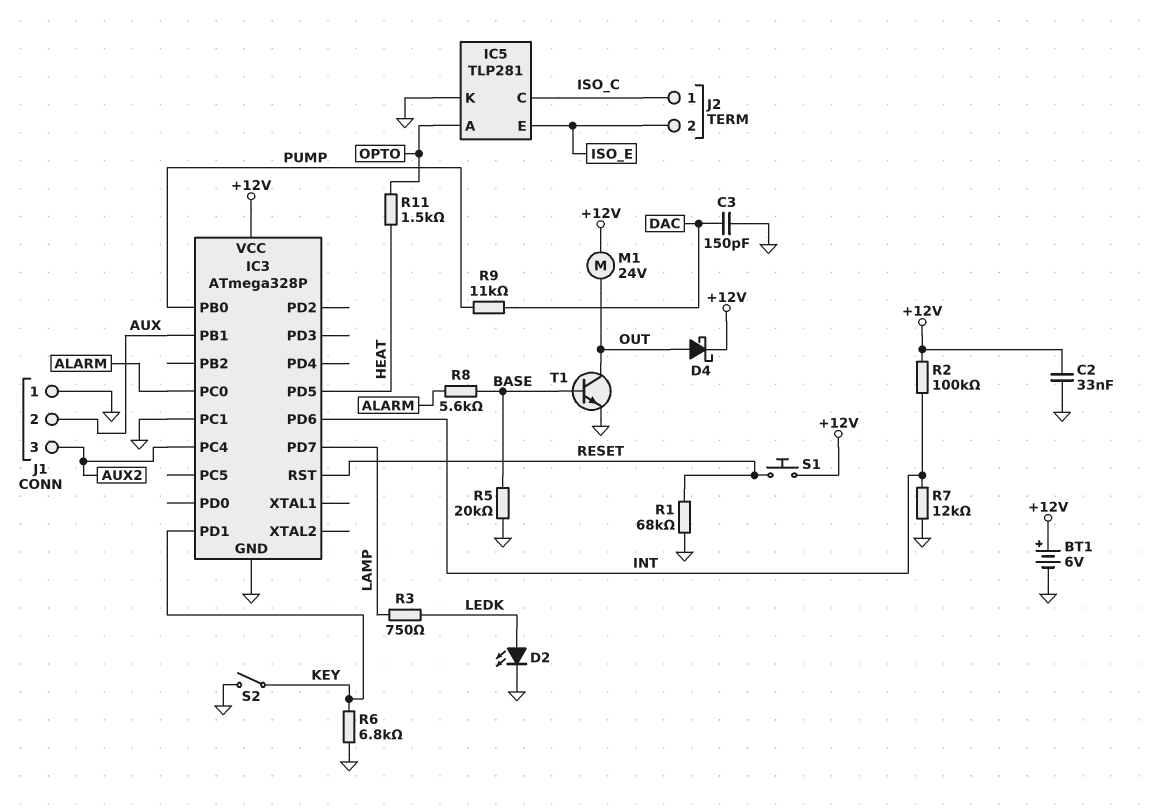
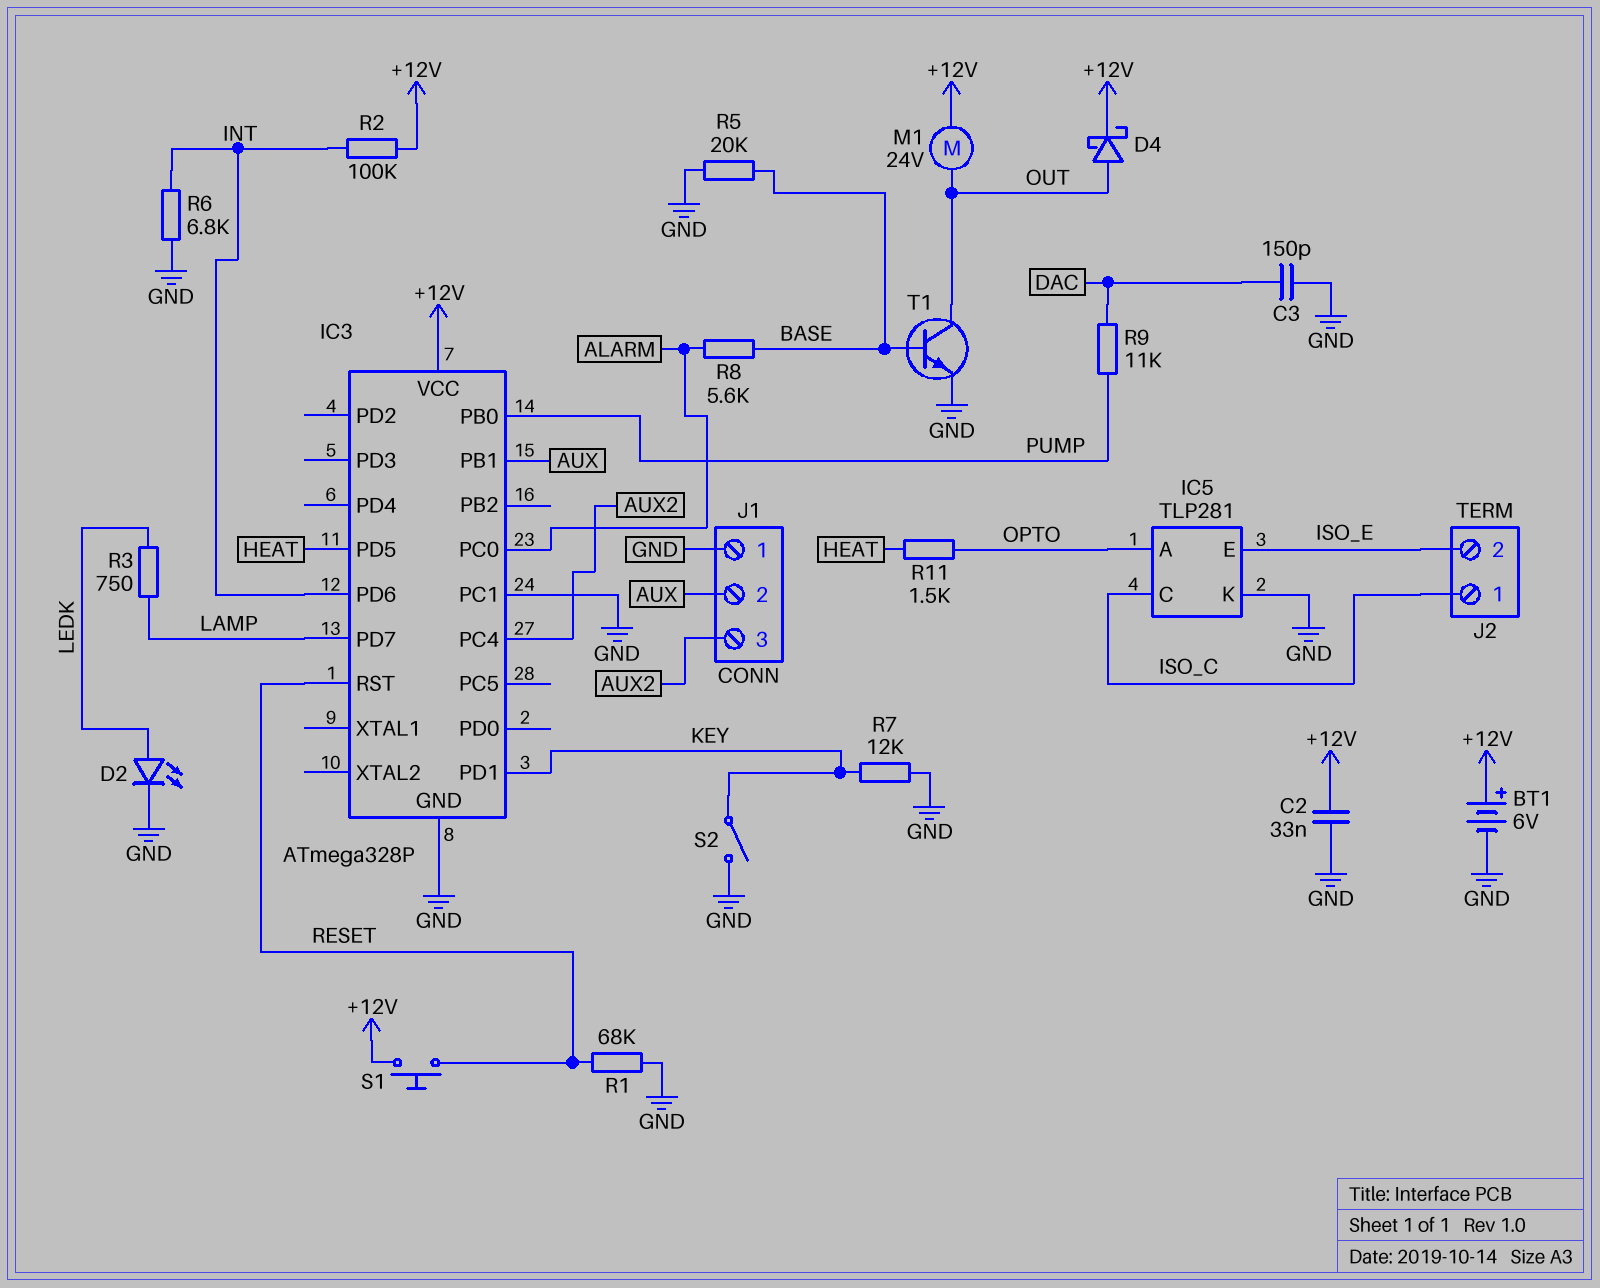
R6: 6.8k (GND, KEY) -> 6.8k (GND, INT)
R7: 12k (GND, INT) -> 12k (GND, KEY)

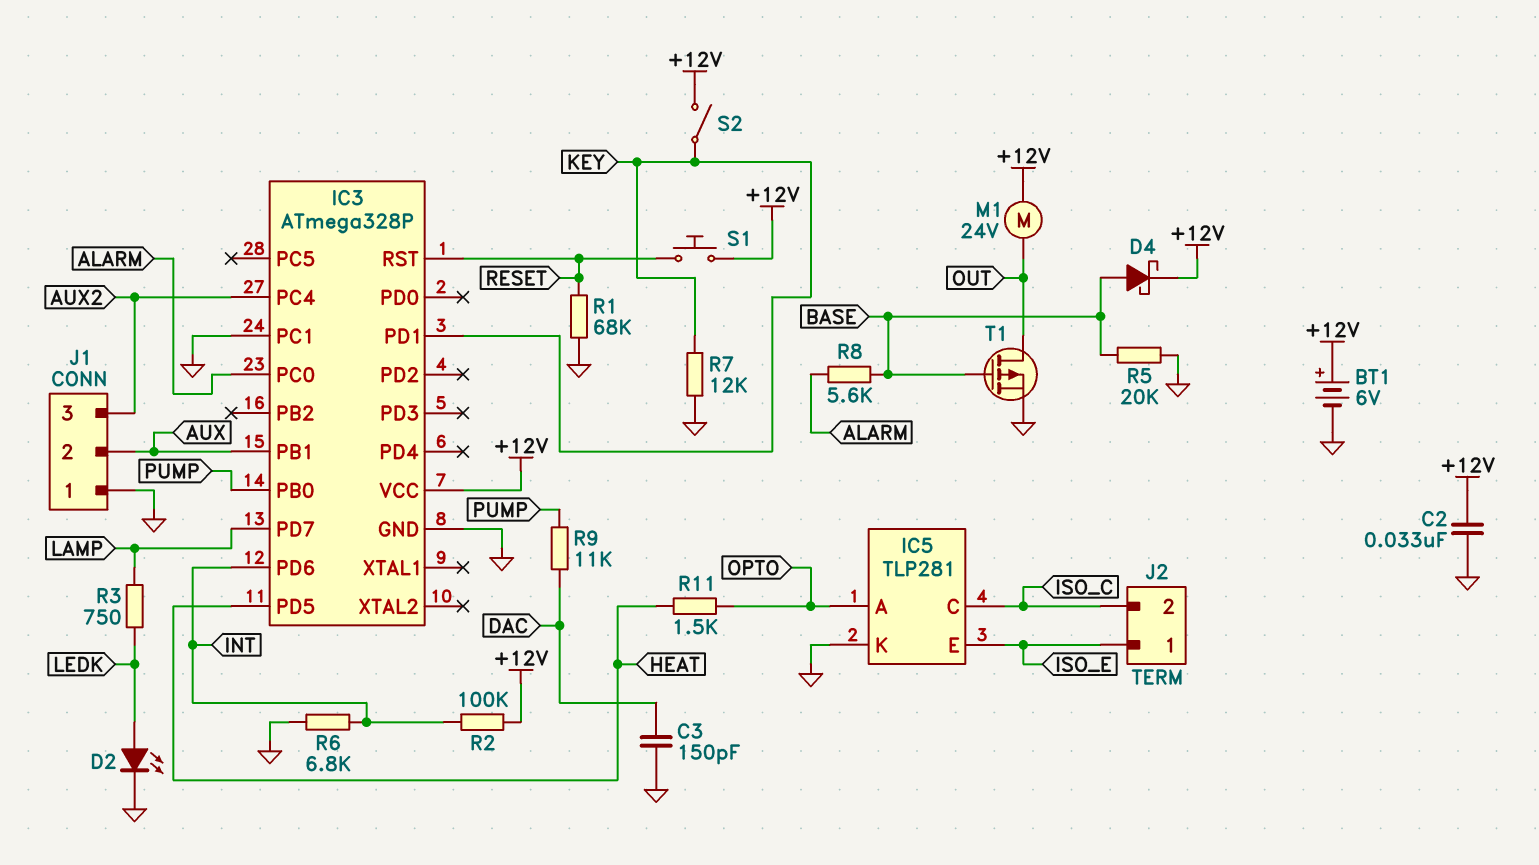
D4: schottky (A OUT, K +12V) -> schottky (A BASE, K +12V)
J2 pin 1: ISO_C -> ISO_E
J2 pin 2: ISO_E -> ISO_C
S2: switch (GND, KEY) -> switch (+12V, KEY)
T1: NPN (B BASE, C OUT, E GND) -> PMOS (G BASE, D OUT, S GND)

